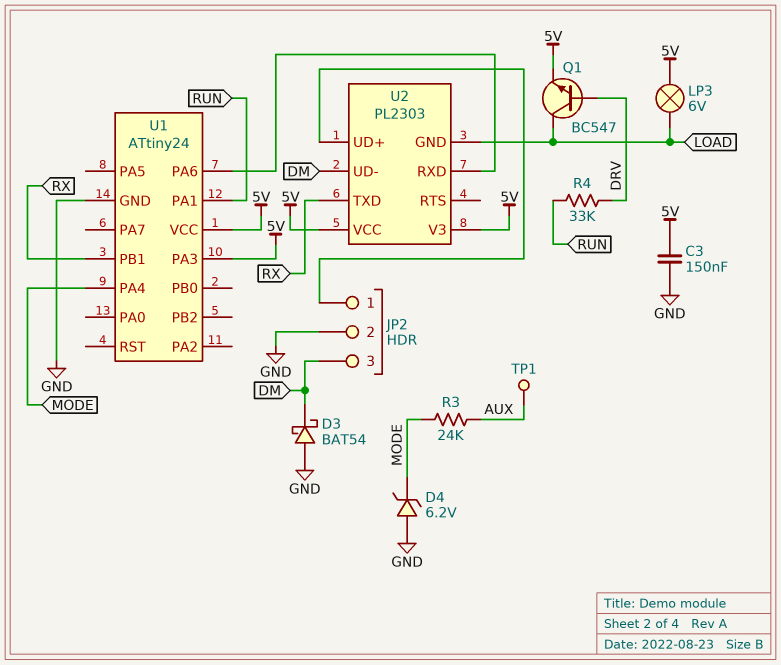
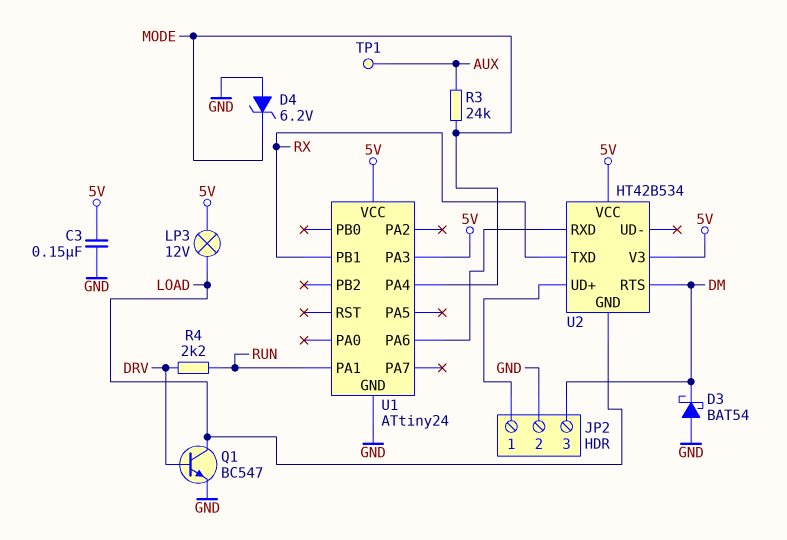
LP3: lamp 6V (5V, LOAD) -> lamp 12V (5V, LOAD)
Q1: NPN BC547 (B DRV, C LOAD, E 5V) -> NPN BC547 (B DRV, C LOAD, E GND)
R4: 33k (DRV, RUN) -> 2.2k (DRV, RUN)
U2: PL2303 -> HT42B534
U2 pin RTS: none -> DM
U2 pin UD-: DM -> none

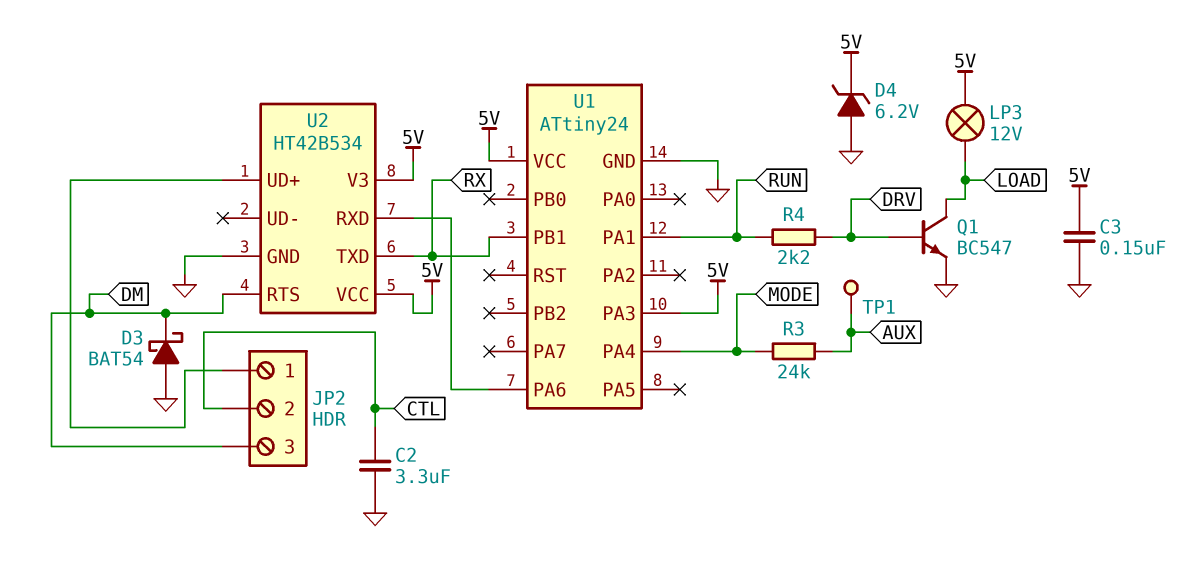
C2: none -> 3.3uF (CTL, GND)
D4: zener 6.2V (A GND, K MODE) -> zener 6.2V (A GND, K 5V)
JP2 pin 2: GND -> CTL
U2 pin GND: LOAD -> GND

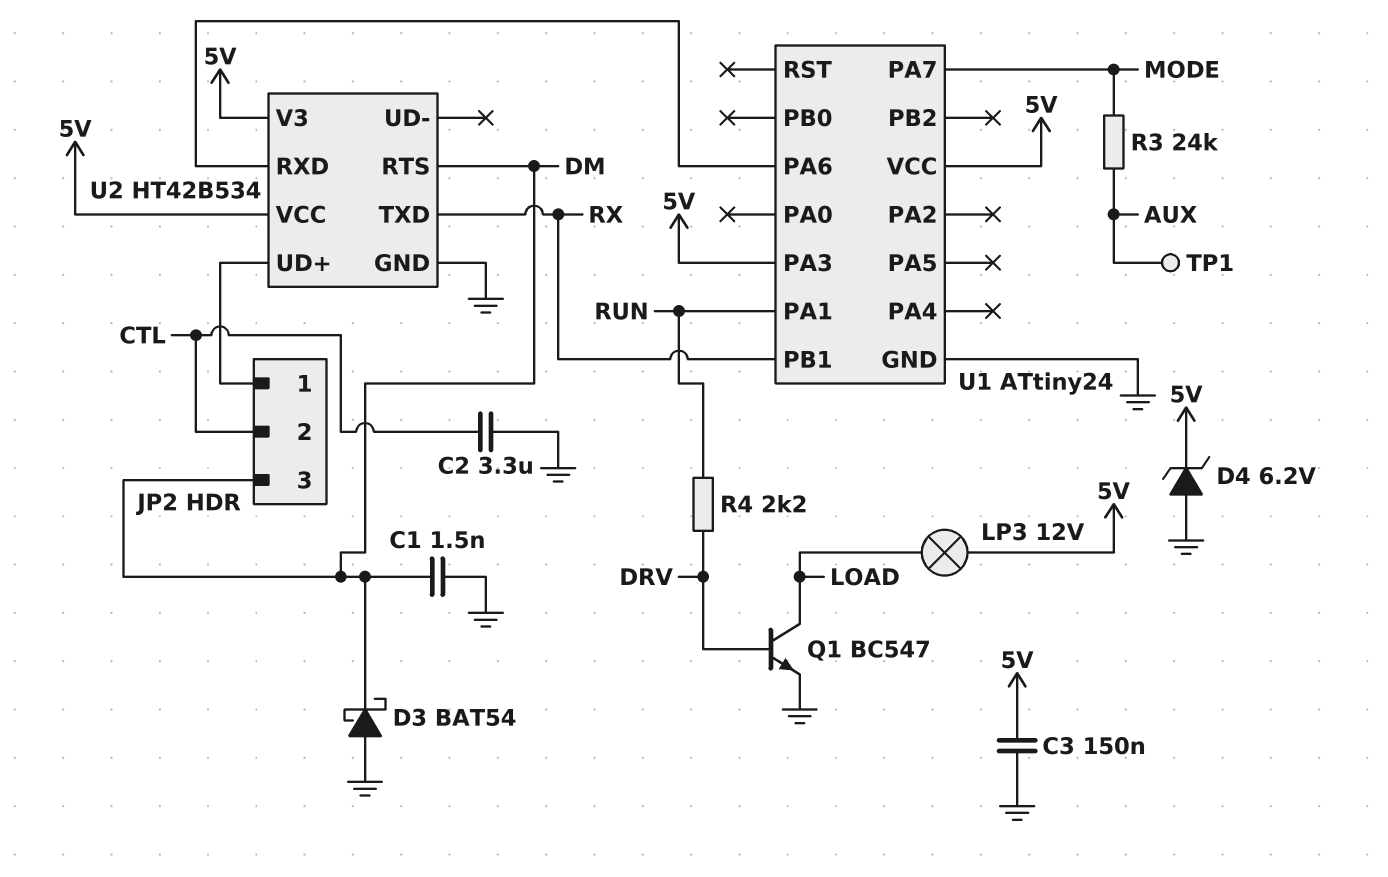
C1: none -> 1.5nF (DM, GND)
U1 pin PA4: MODE -> none
U1 pin PA7: none -> MODE

